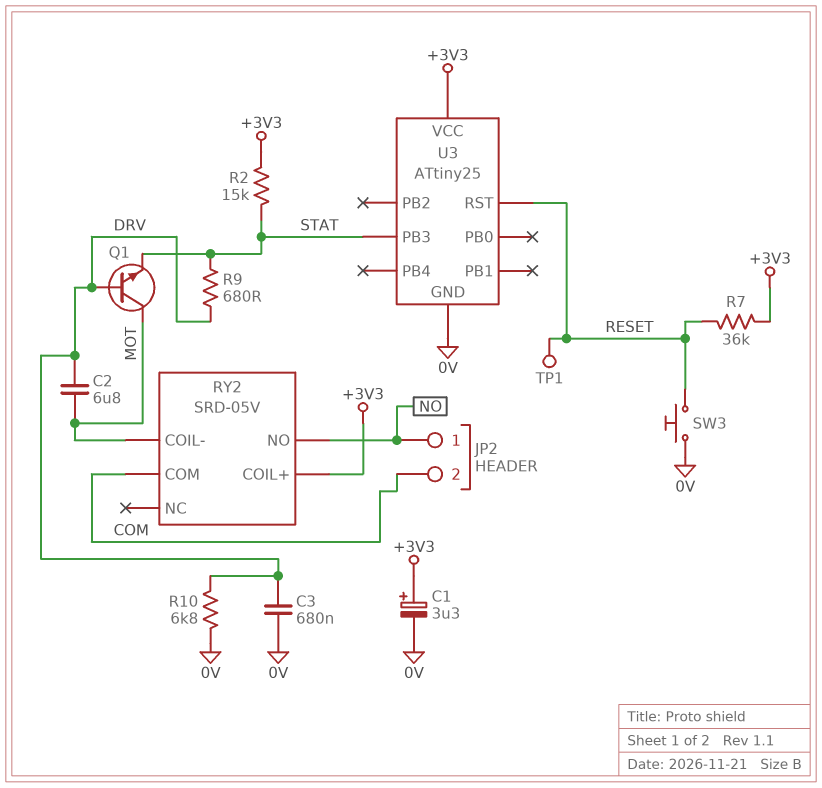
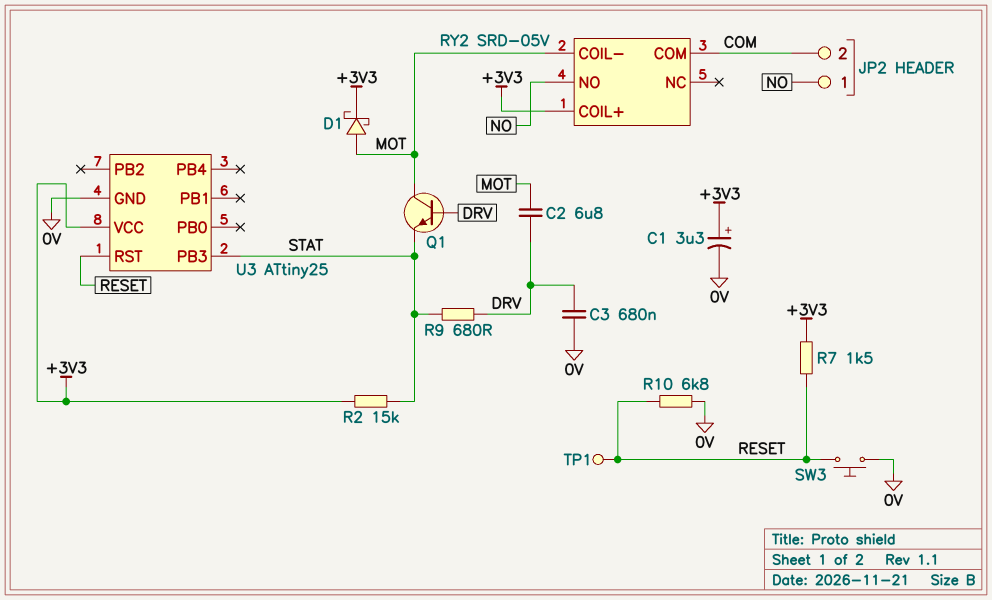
D1: none -> schottky (A MOT, K +3V3)
R7: 36k (+3V3, RESET) -> 1.5k (+3V3, RESET)
R10: 6.8k (0V, DRV) -> 6.8k (0V, RESET)

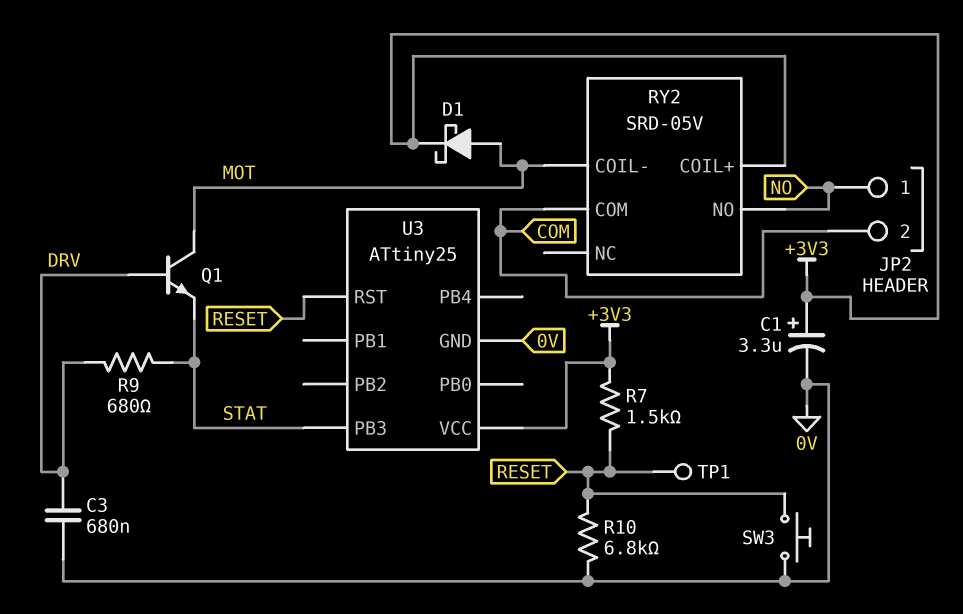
C2: 6.8uF (DRV, MOT) -> none
R2: 15k (+3V3, STAT) -> none

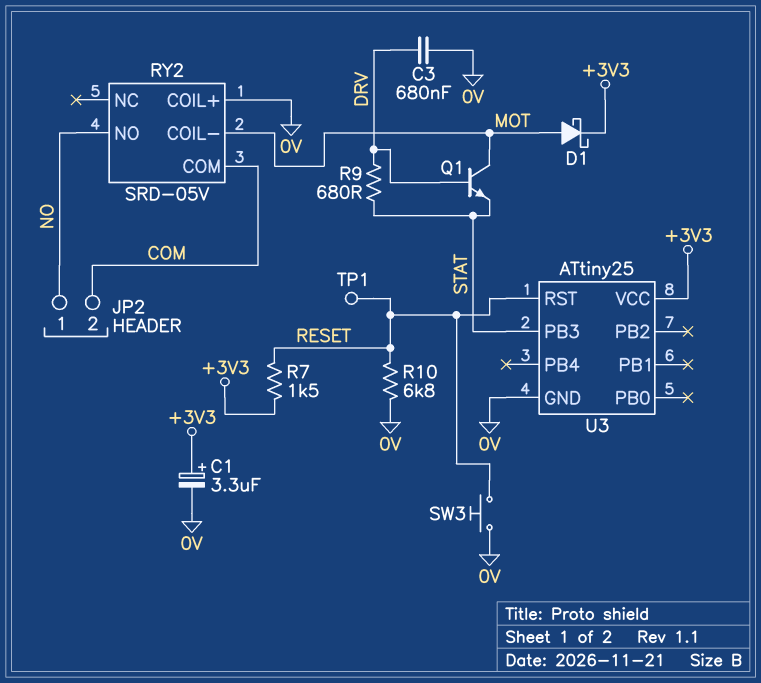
RY2 pin COIL+: +3V3 -> 0V

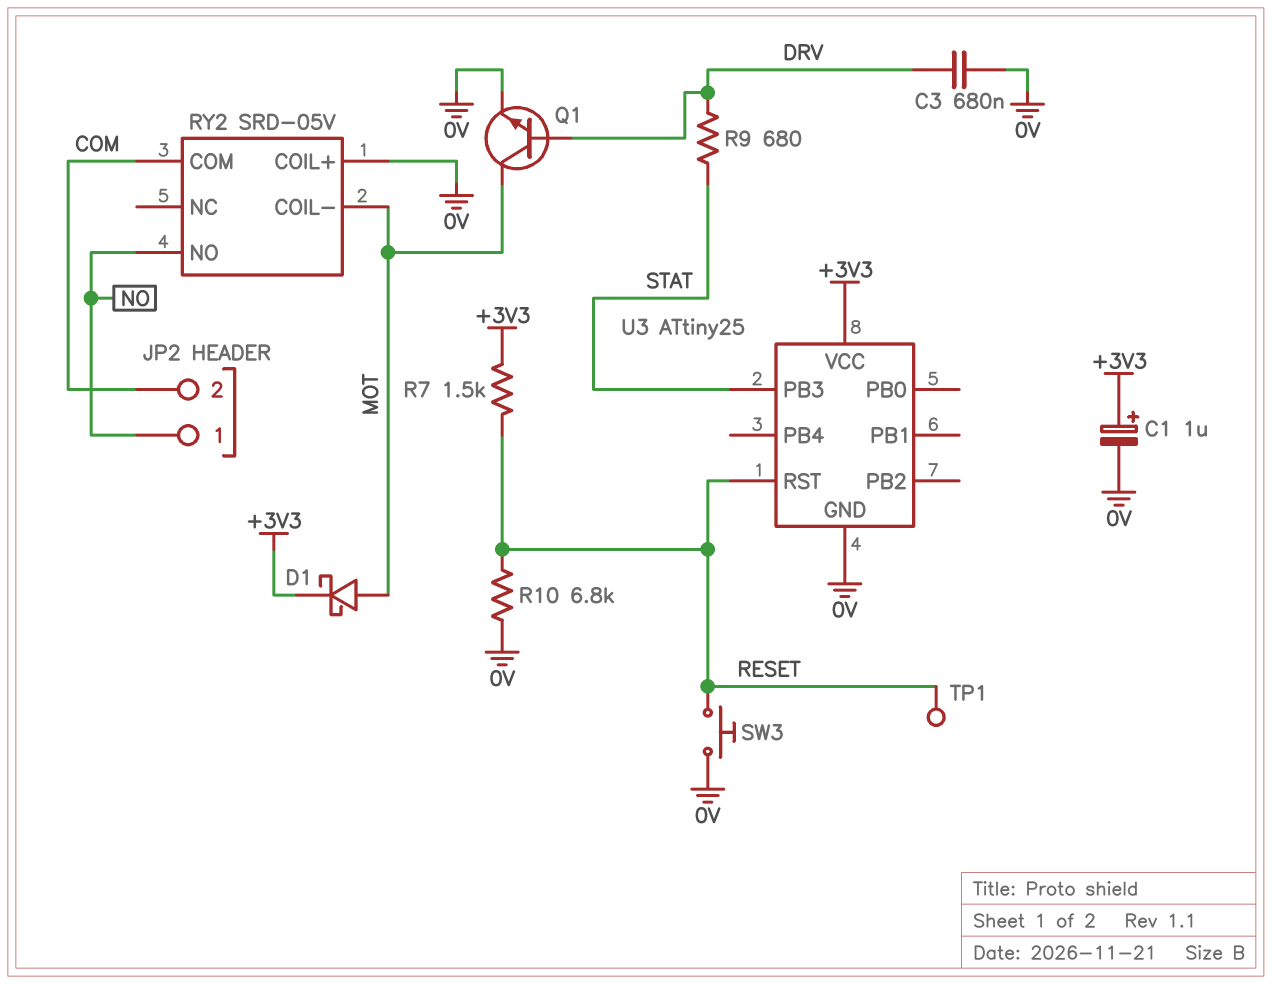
C1: 3.3uF (plus +3V3, minus 0V) -> 1uF (plus +3V3, minus 0V)
Q1: NPN (B DRV, C MOT, E STAT) -> NPN (B DRV, C MOT, E 0V)

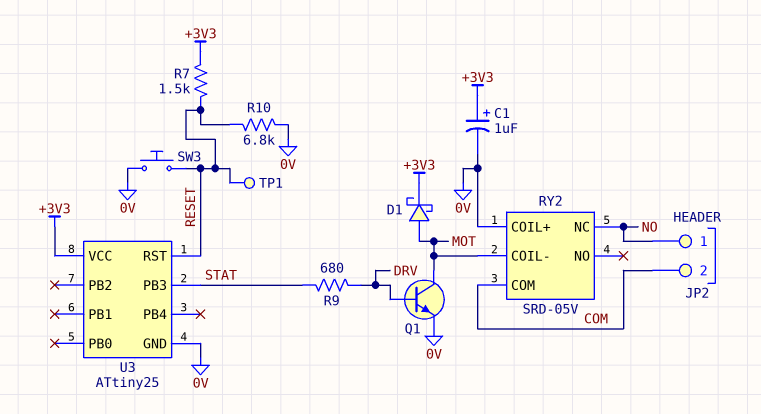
C3: 680nF (0V, DRV) -> none
RY2 pin NC: none -> NO
RY2 pin NO: NO -> none

